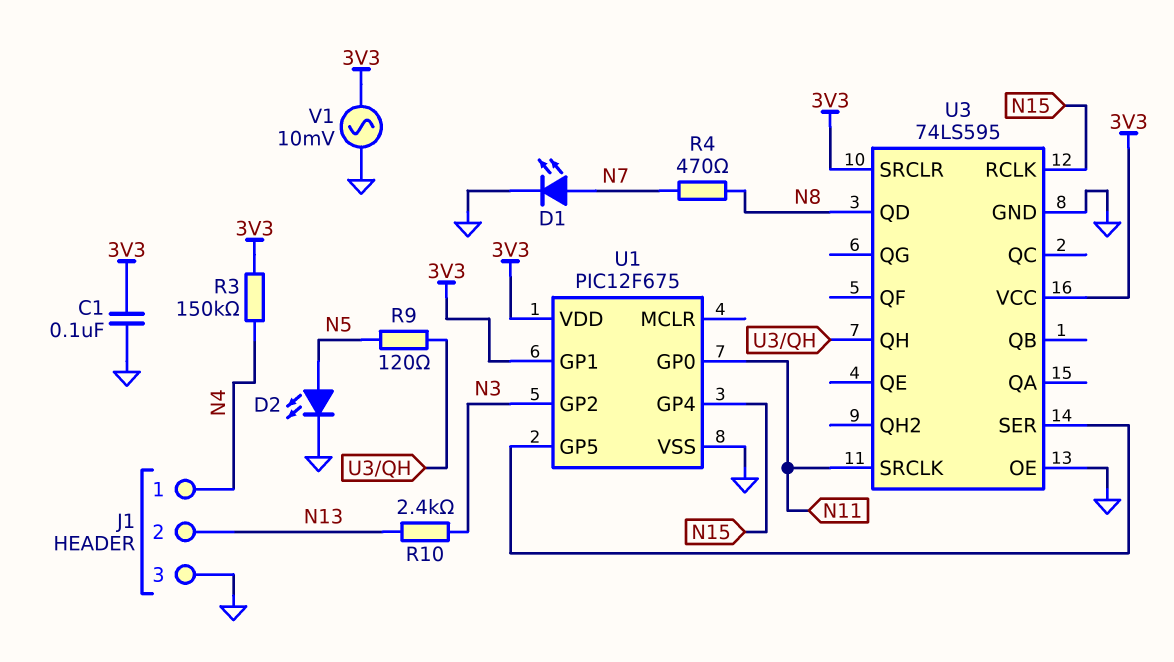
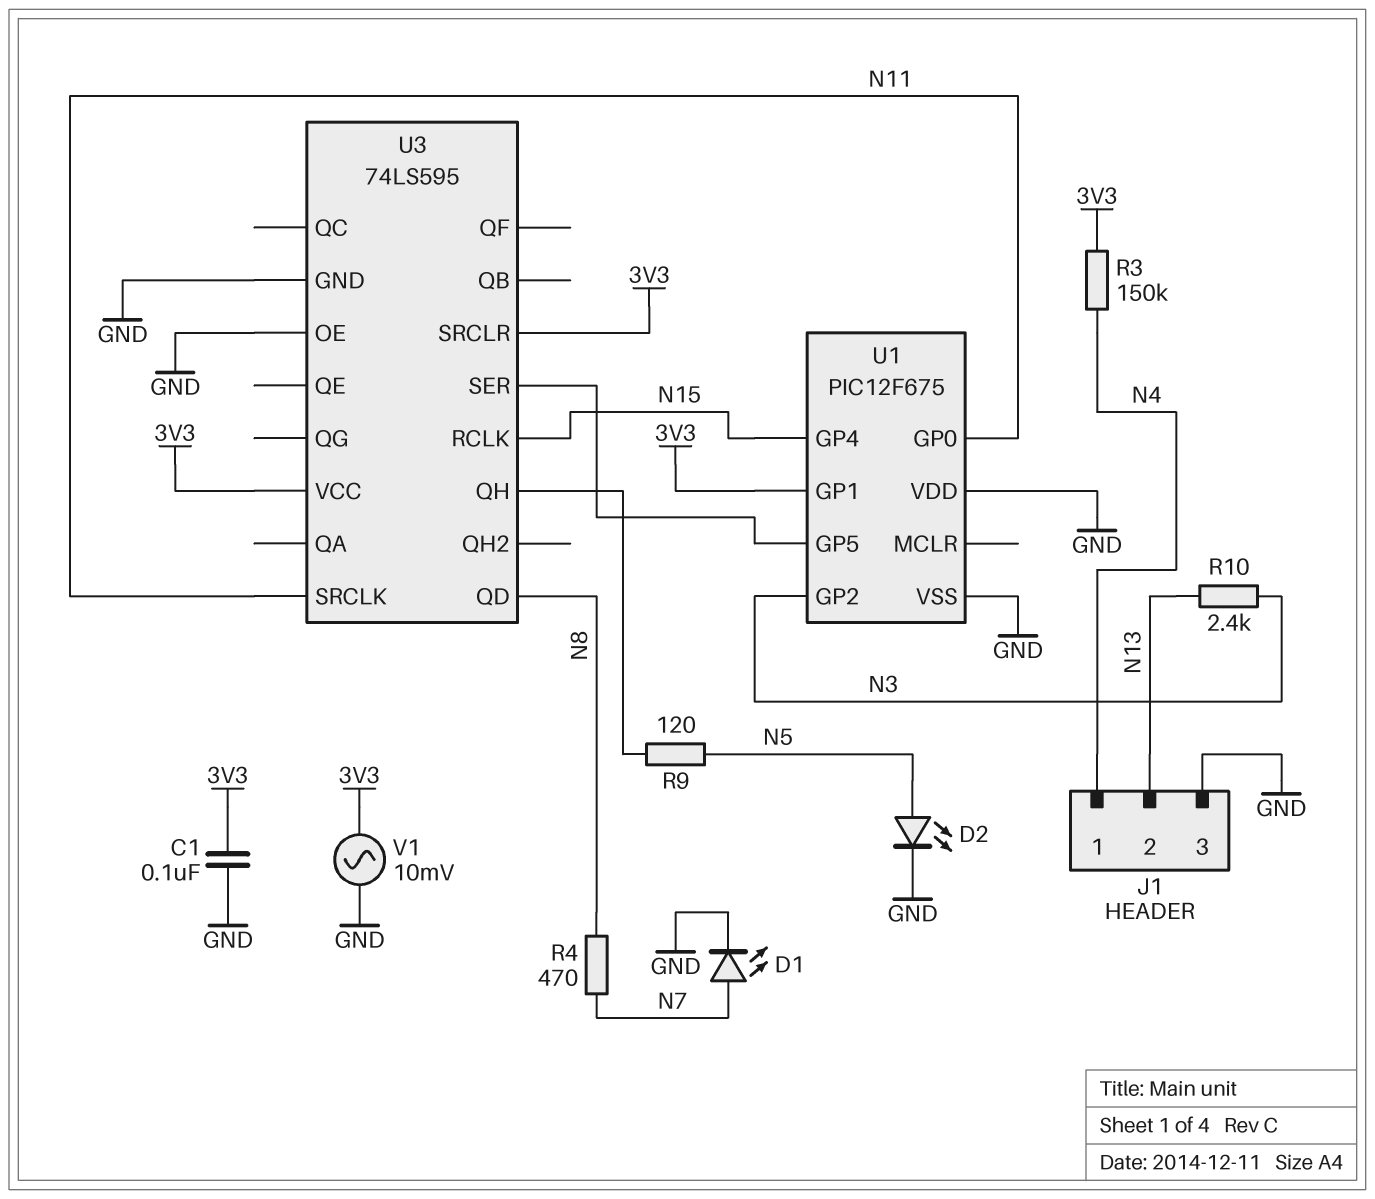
U1 pin VDD: 3V3 -> GND

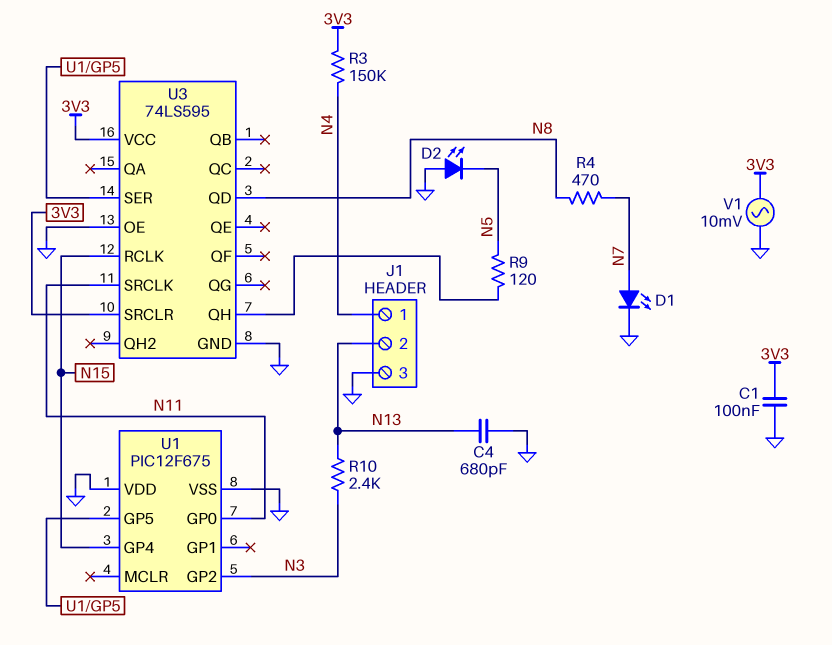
C4: none -> 680pF (GND, N13)
D2: LED (A N5, K GND) -> LED (A GND, K N5)
U1 pin GP1: 3V3 -> none

